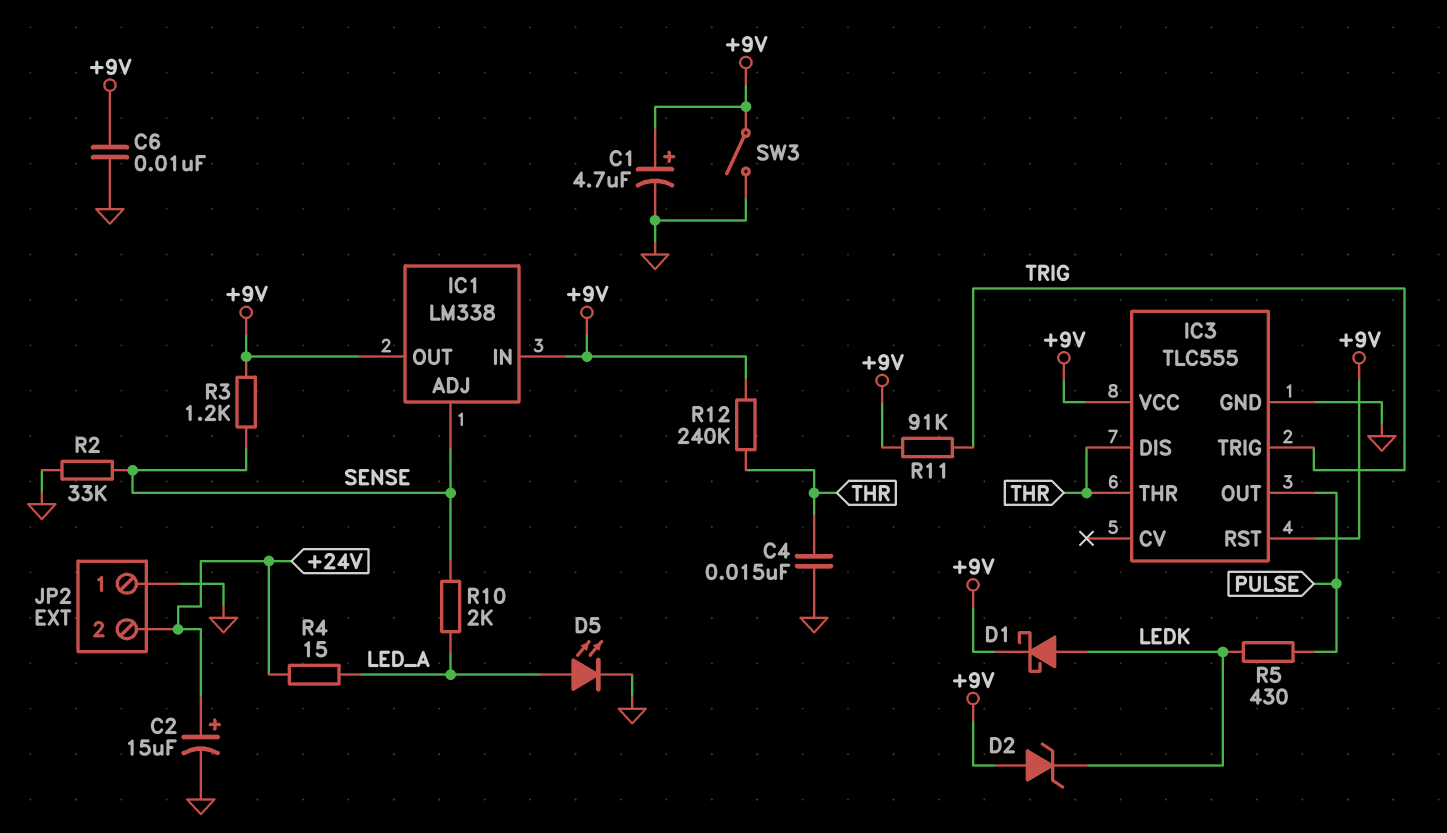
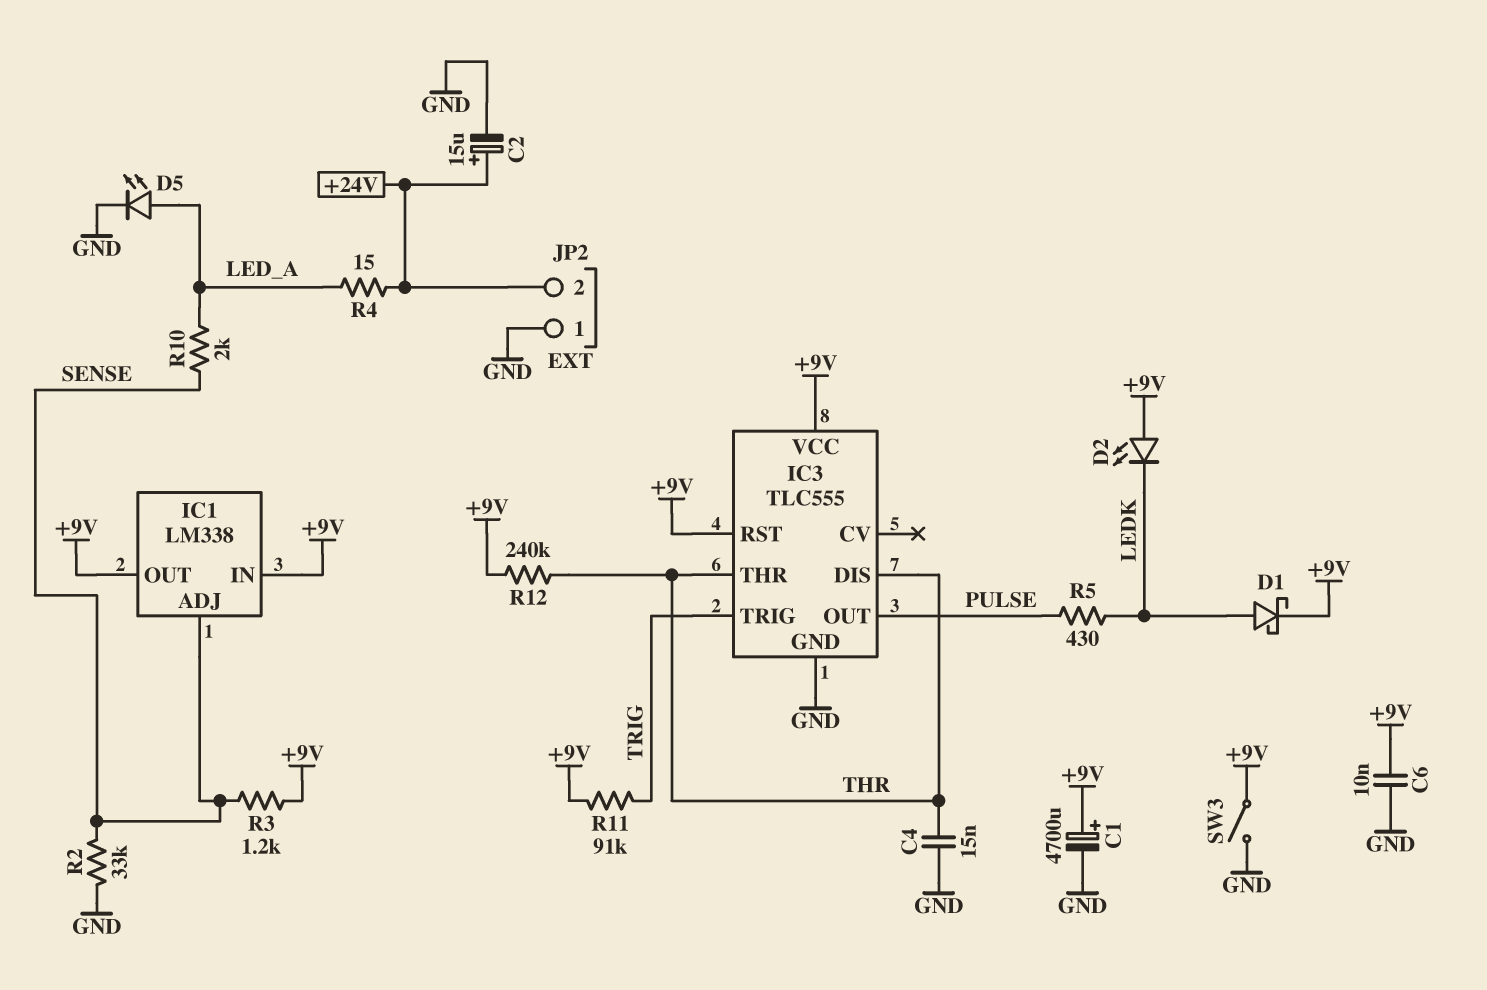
C1: 4.7uF (plus +9V, minus GND) -> 4700uF (plus +9V, minus GND)
D2: zener (A +9V, K LEDK) -> LED (A +9V, K LEDK)

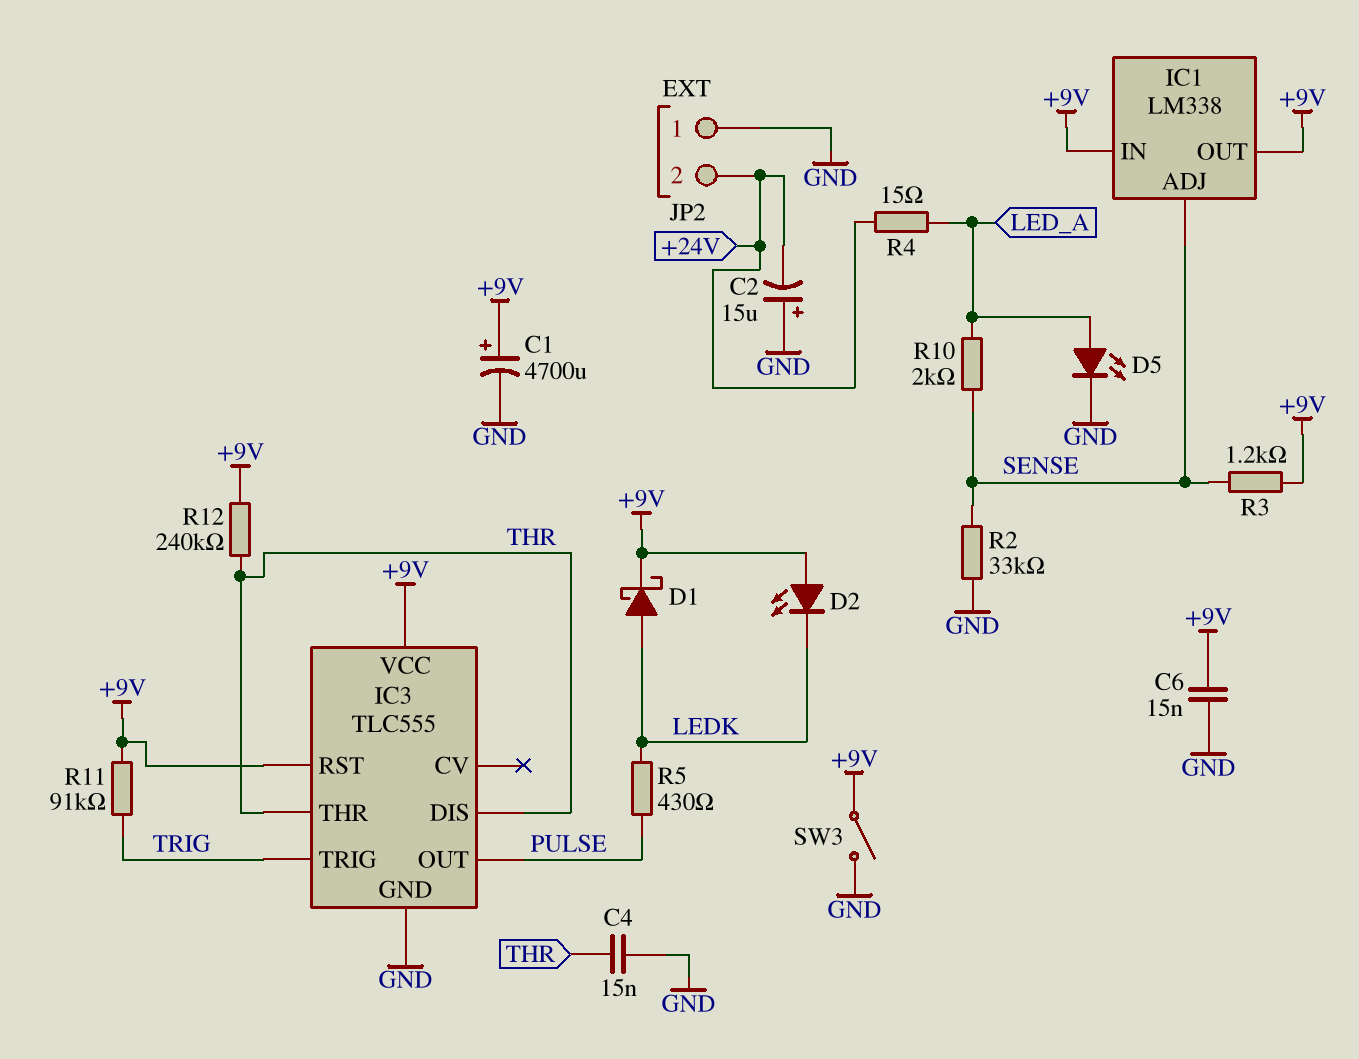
C2: 15uF (plus +24V, minus GND) -> 15uF (plus GND, minus +24V)
C6: 10nF (+9V, GND) -> 15nF (+9V, GND)

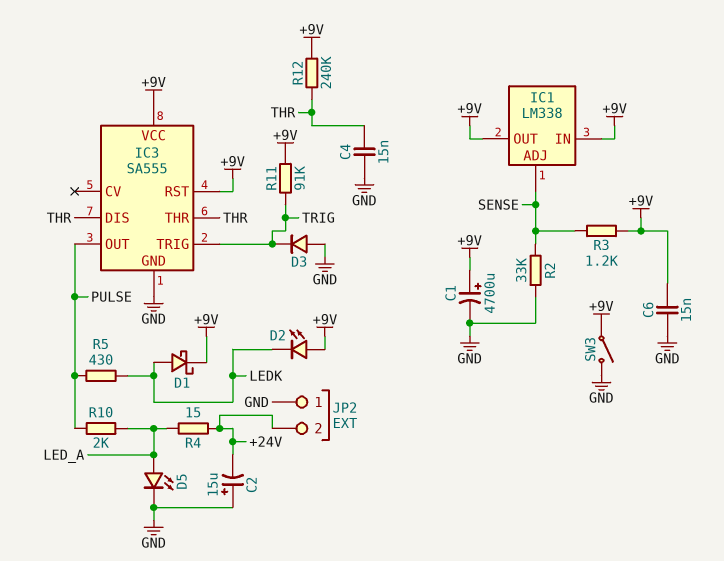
D3: none -> diode (A GND, K TRIG)
IC3: TLC555 -> SA555
R10: 2k (LED_A, SENSE) -> 2k (LED_A, PULSE)

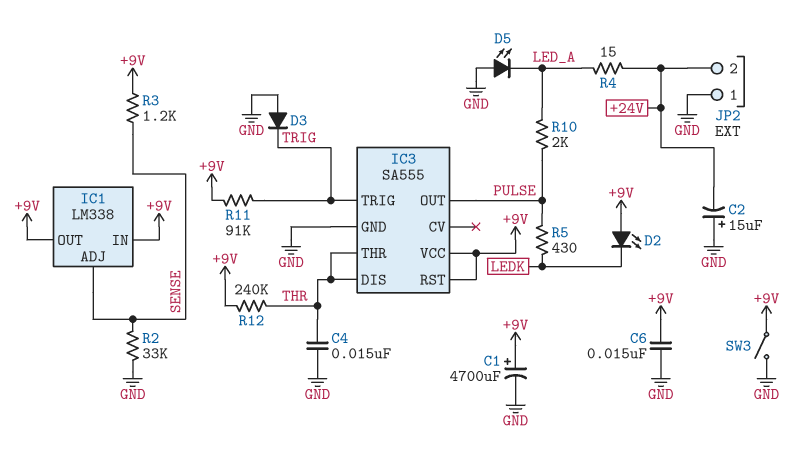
D1: schottky (A LEDK, K +9V) -> none
D5: LED (A LED_A, K GND) -> LED (A GND, K LED_A)

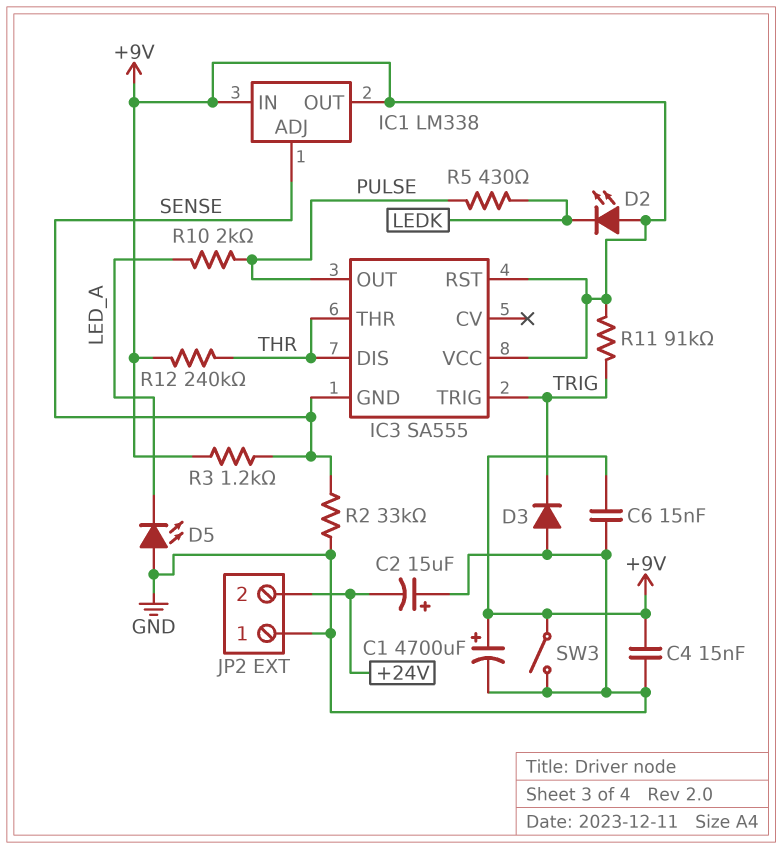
C4: 15nF (GND, THR) -> 15nF (+9V, GND)
IC3 pin GND: GND -> SENSE
R4: 15 (+24V, LED_A) -> none

